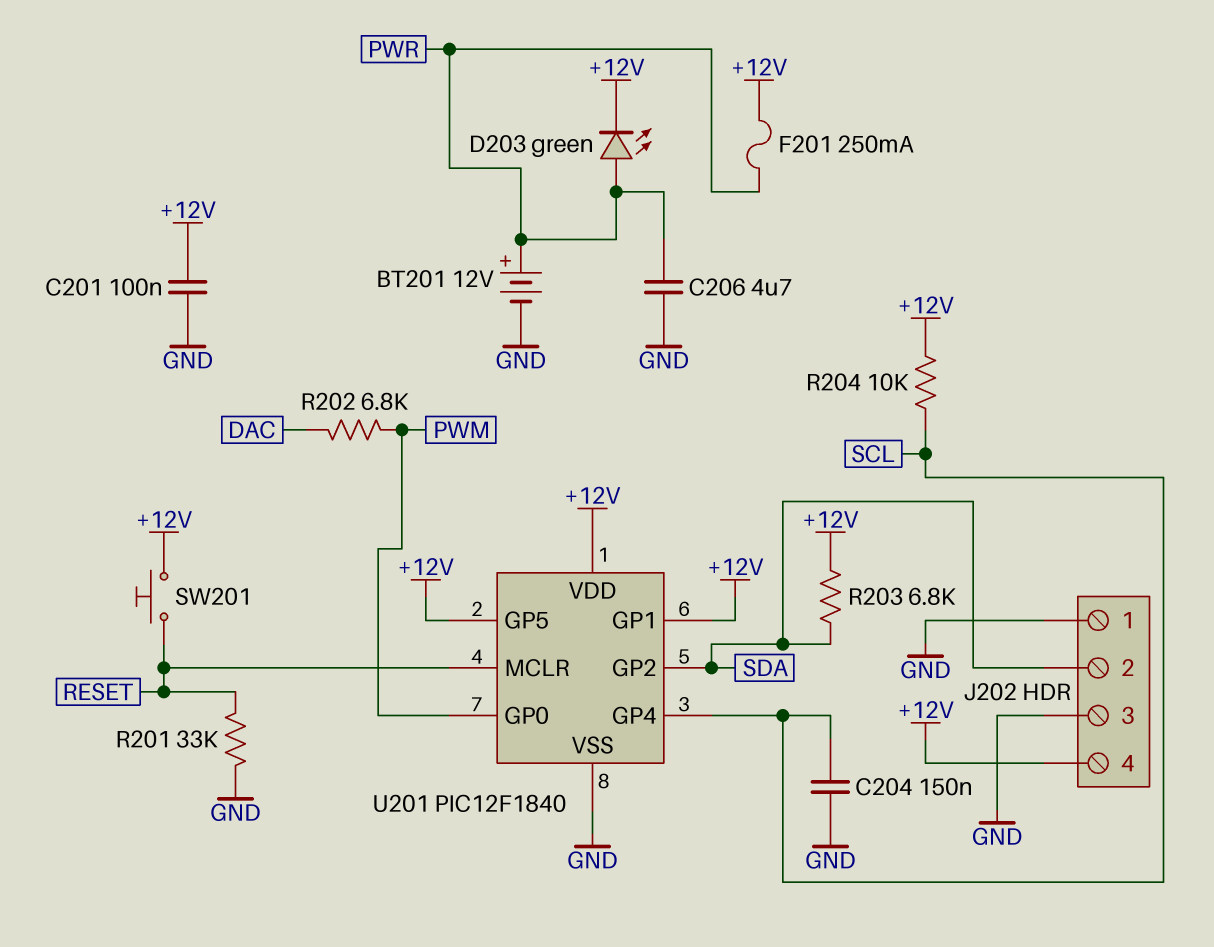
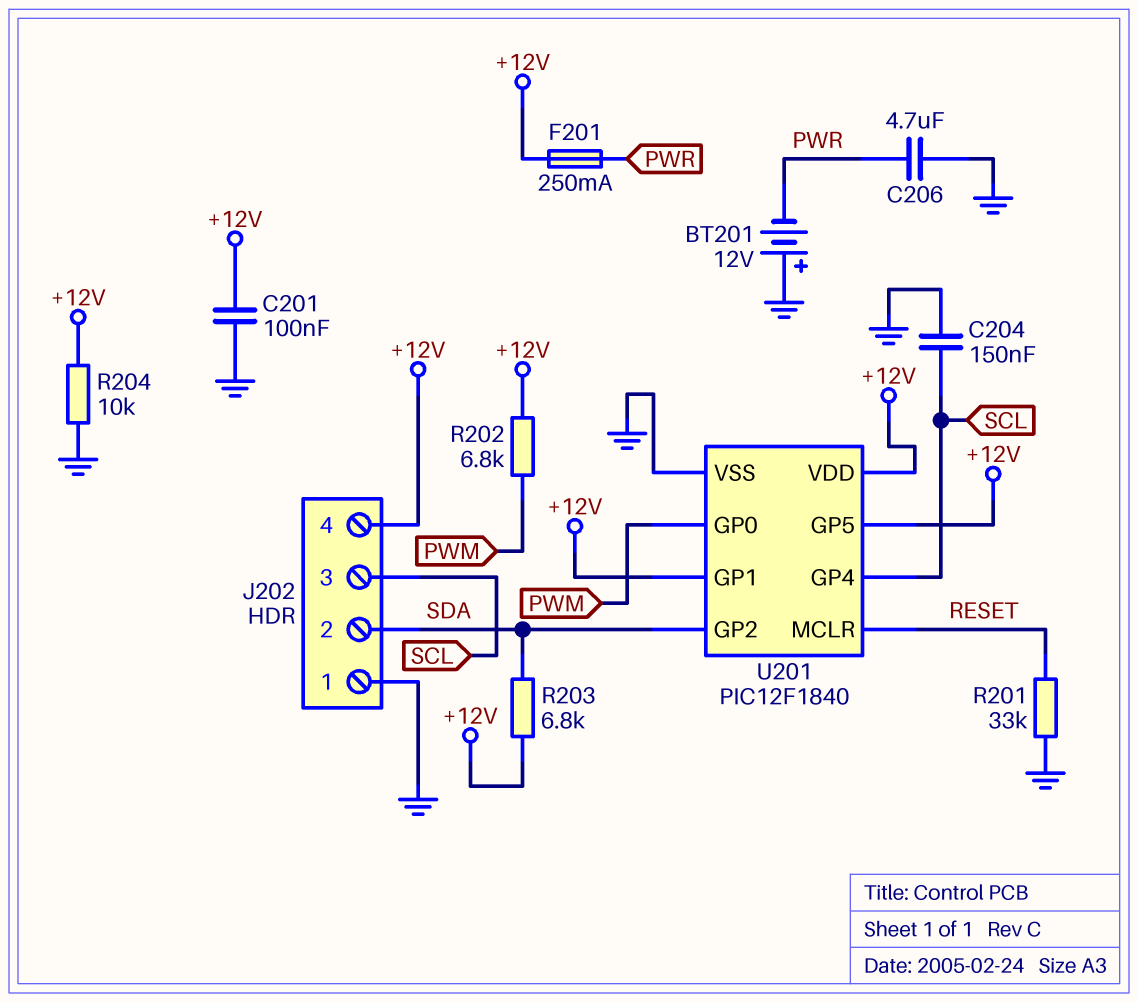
BT201: 12V (plus PWR, minus GND) -> 12V (plus GND, minus PWR)
D203: LED green (A PWR, K +12V) -> none
J202 pin 3: GND -> SCL
R202: 6.8k (DAC, PWM) -> 6.8k (+12V, PWM)
R204: 10k (+12V, SCL) -> 10k (+12V, GND)
SW201: button (+12V, RESET) -> none

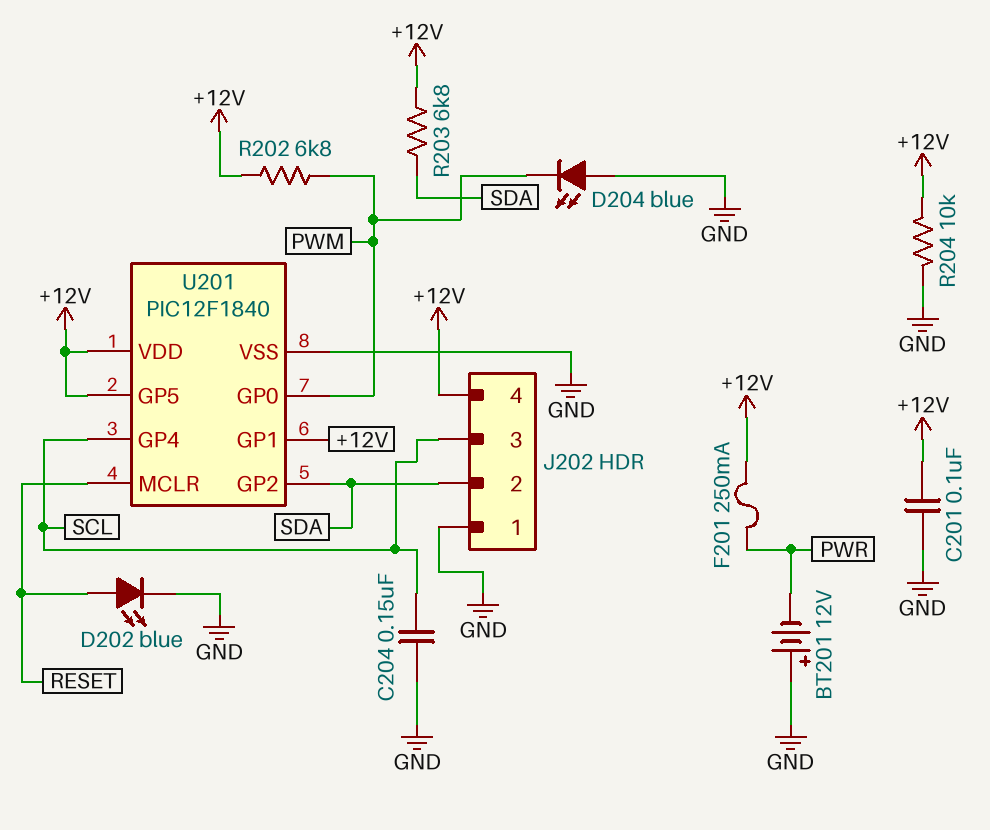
C206: 4.7uF (GND, PWR) -> none
D202: none -> LED blue (A RESET, K GND)
D204: none -> LED blue (A GND, K PWM)
R201: 33k (GND, RESET) -> none

